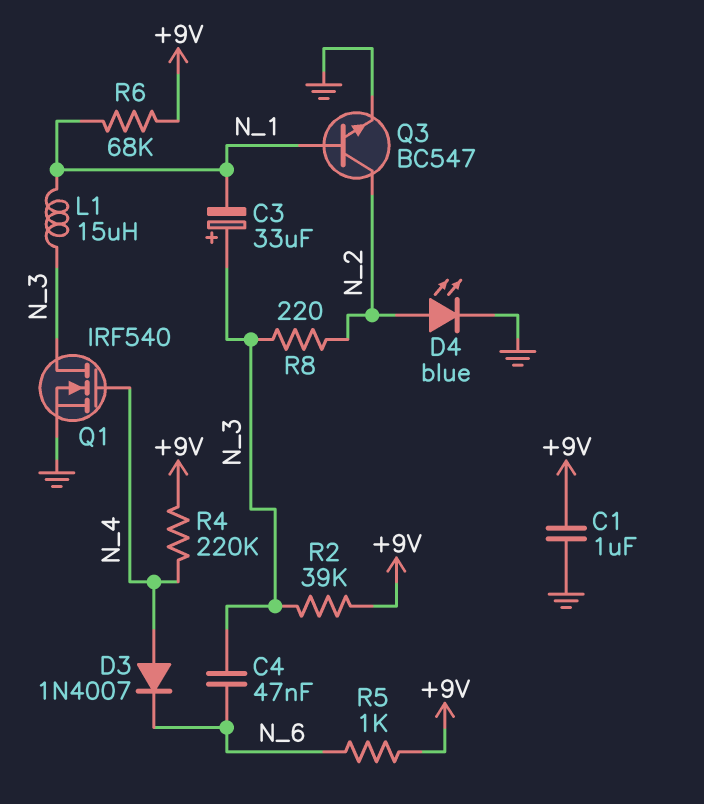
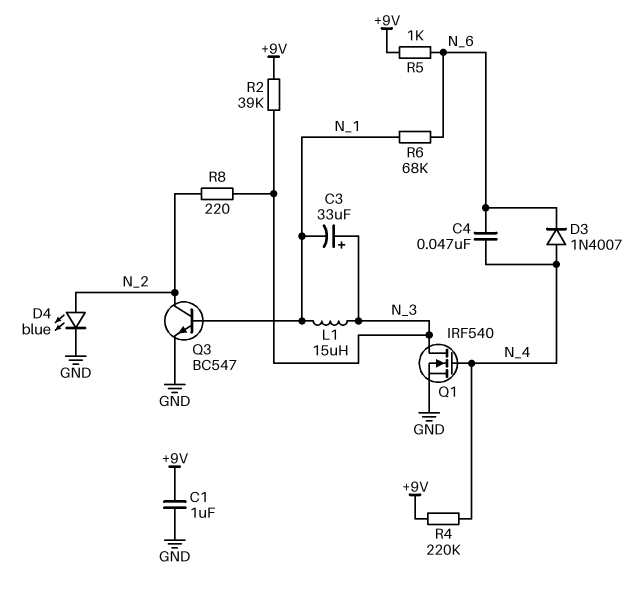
C4: 47nF (N_3, N_6) -> 47nF (N_4, N_6)
R6: 68k (+9V, N_1) -> 68k (N_1, N_6)

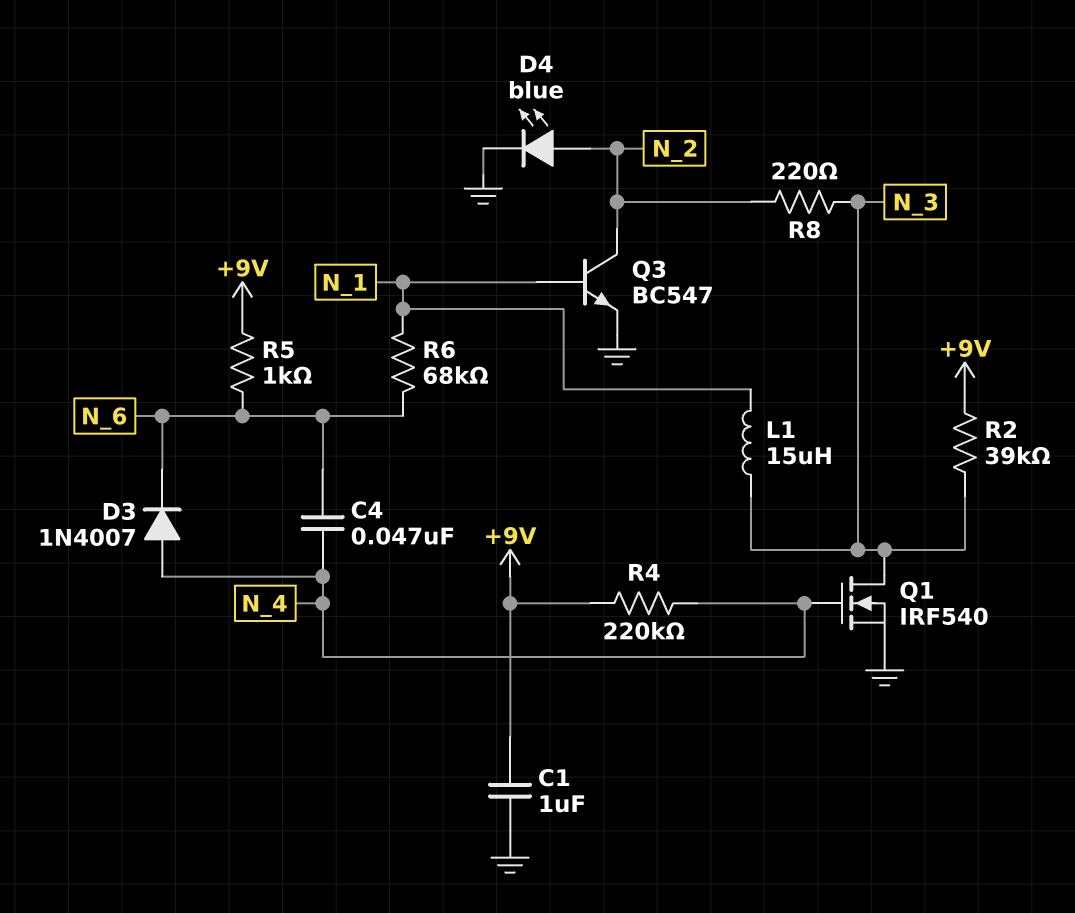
C3: 33uF (plus N_3, minus N_1) -> none

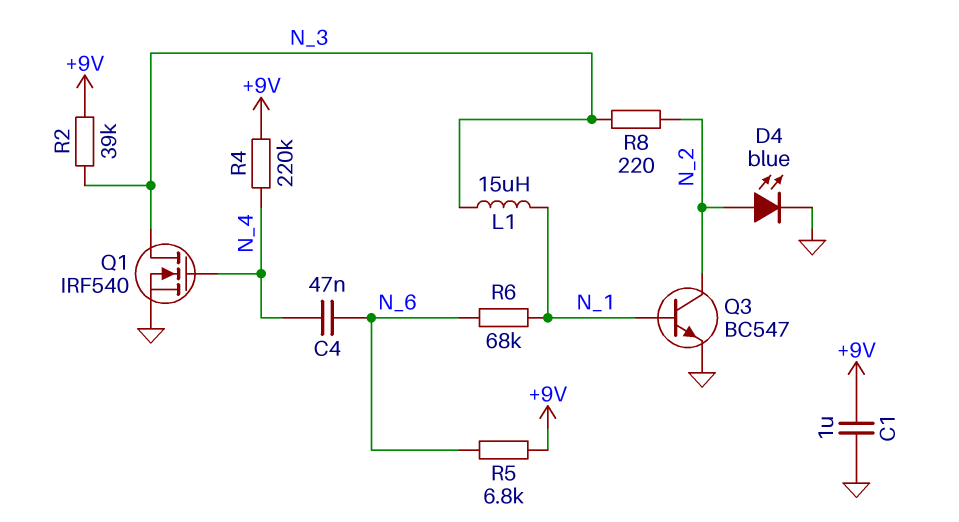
D3: diode 1N4007 (A N_4, K N_6) -> none
R5: 1k (+9V, N_6) -> 6.8k (+9V, N_6)

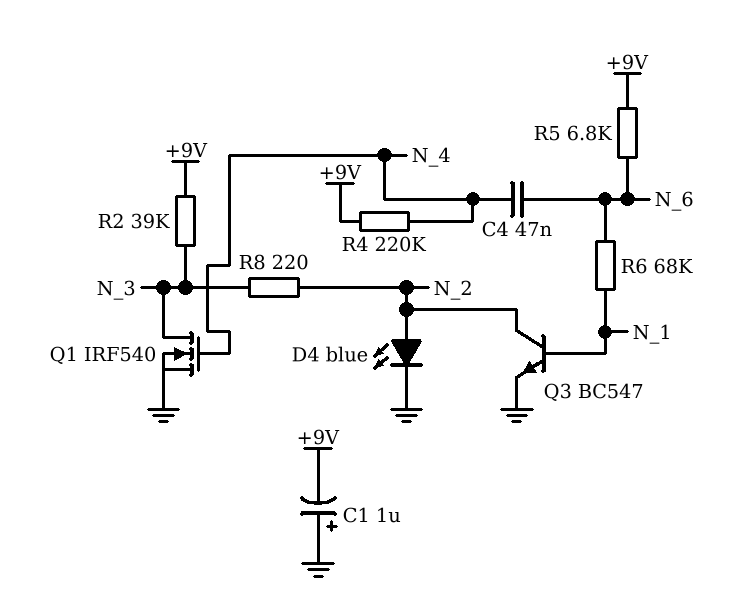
C1: 1uF (+9V, GND) -> 1uF (plus GND, minus +9V)
L1: 15uH (N_1, N_3) -> none

